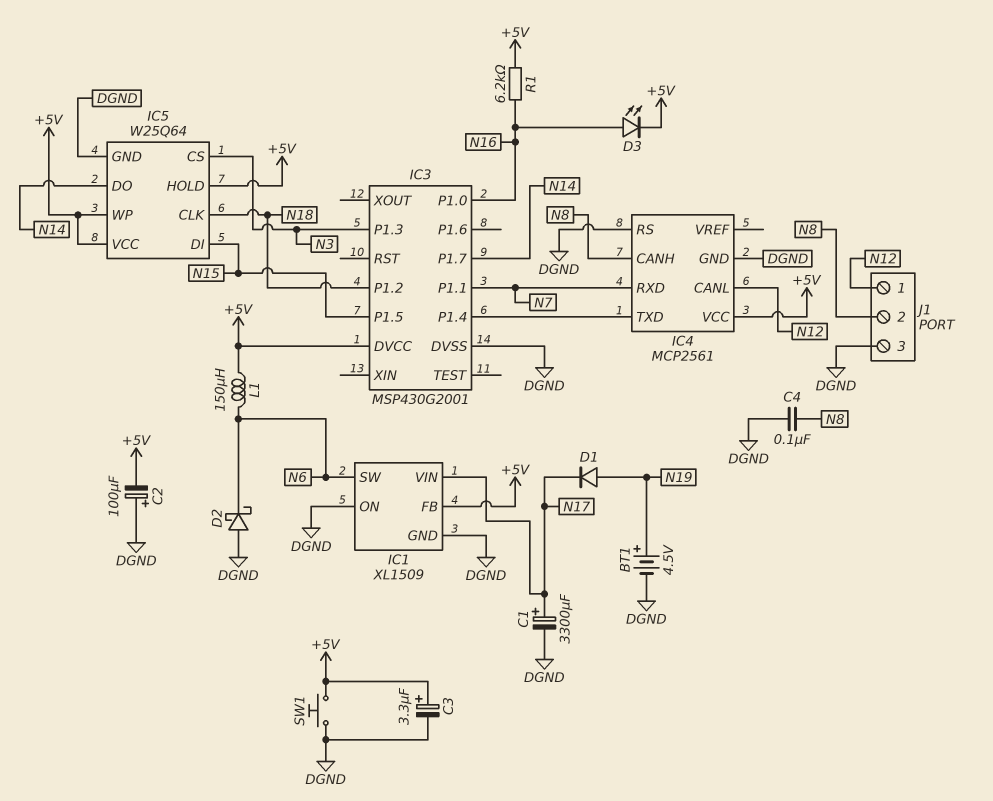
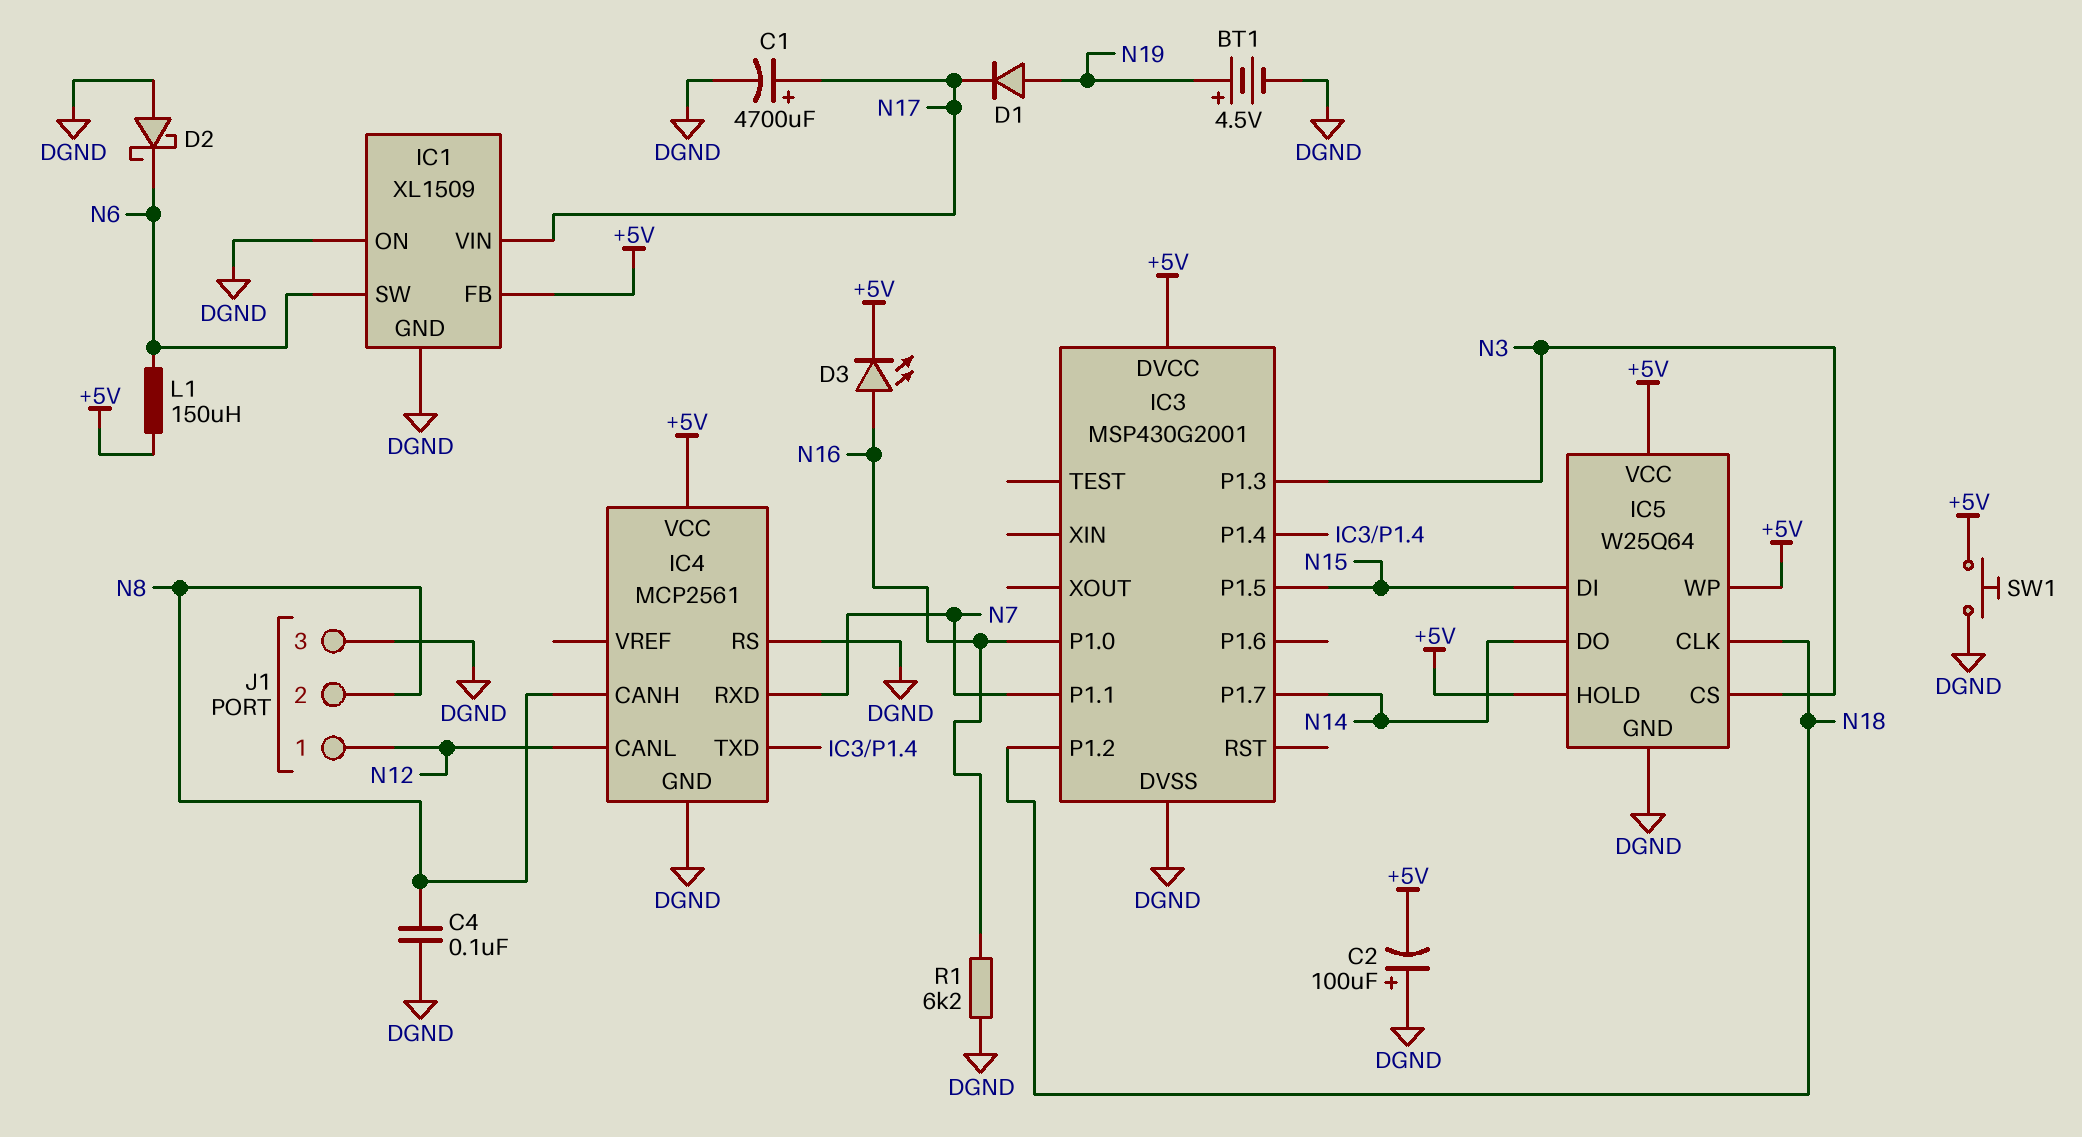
C1: 3300uF (plus N17, minus DGND) -> 4700uF (plus N17, minus DGND)
C3: 3.3uF (plus +5V, minus DGND) -> none
R1: 6.2k (+5V, N16) -> 6.2k (DGND, N16)

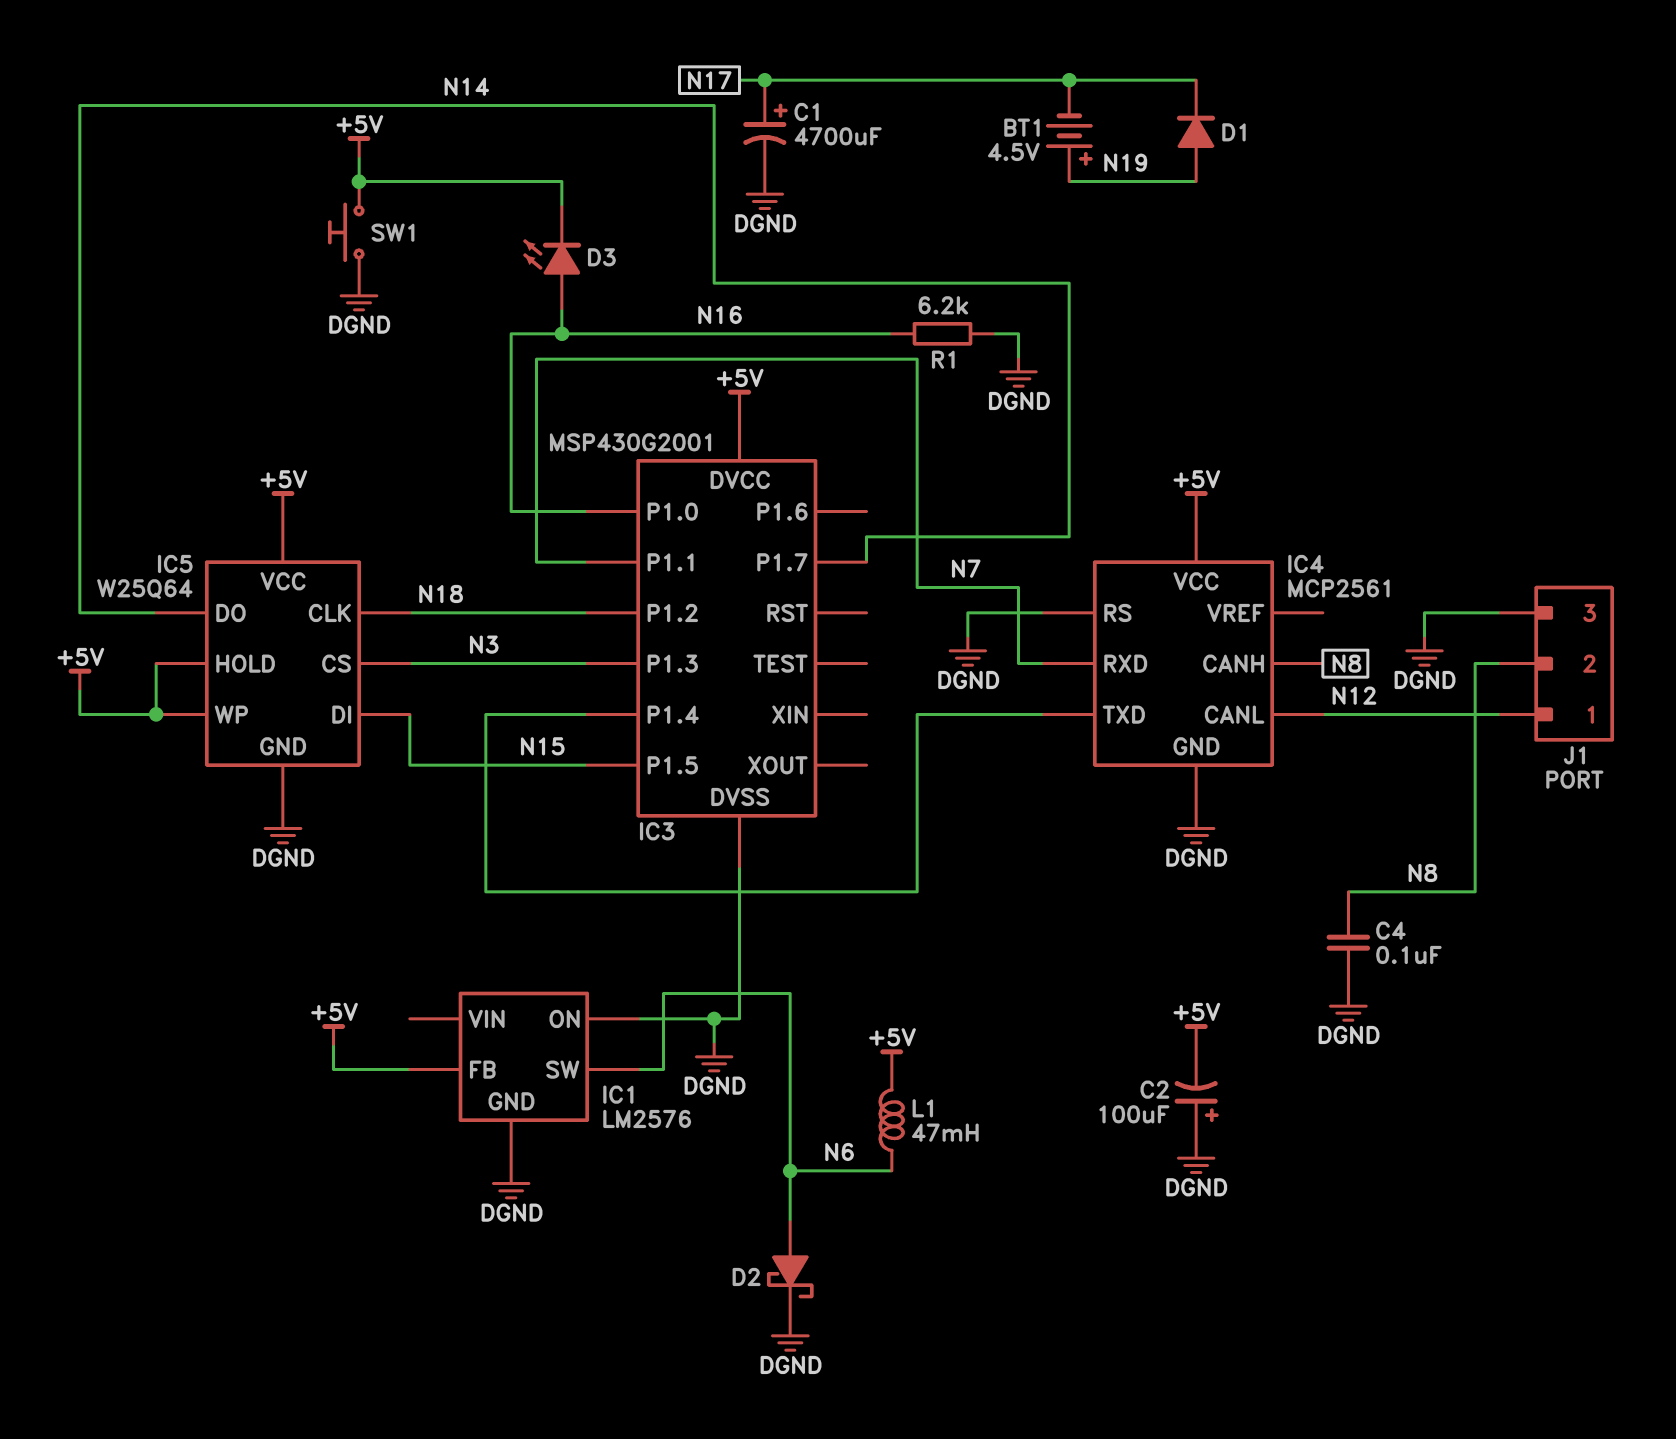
BT1: 4.5V (plus N19, minus DGND) -> 4.5V (plus N19, minus N17)
D2: schottky (A DGND, K N6) -> schottky (A N6, K DGND)
IC1: XL1509 -> LM2576
IC1 pin VIN: N17 -> none
L1: 150uH (+5V, N6) -> 47mH (+5V, N6)

